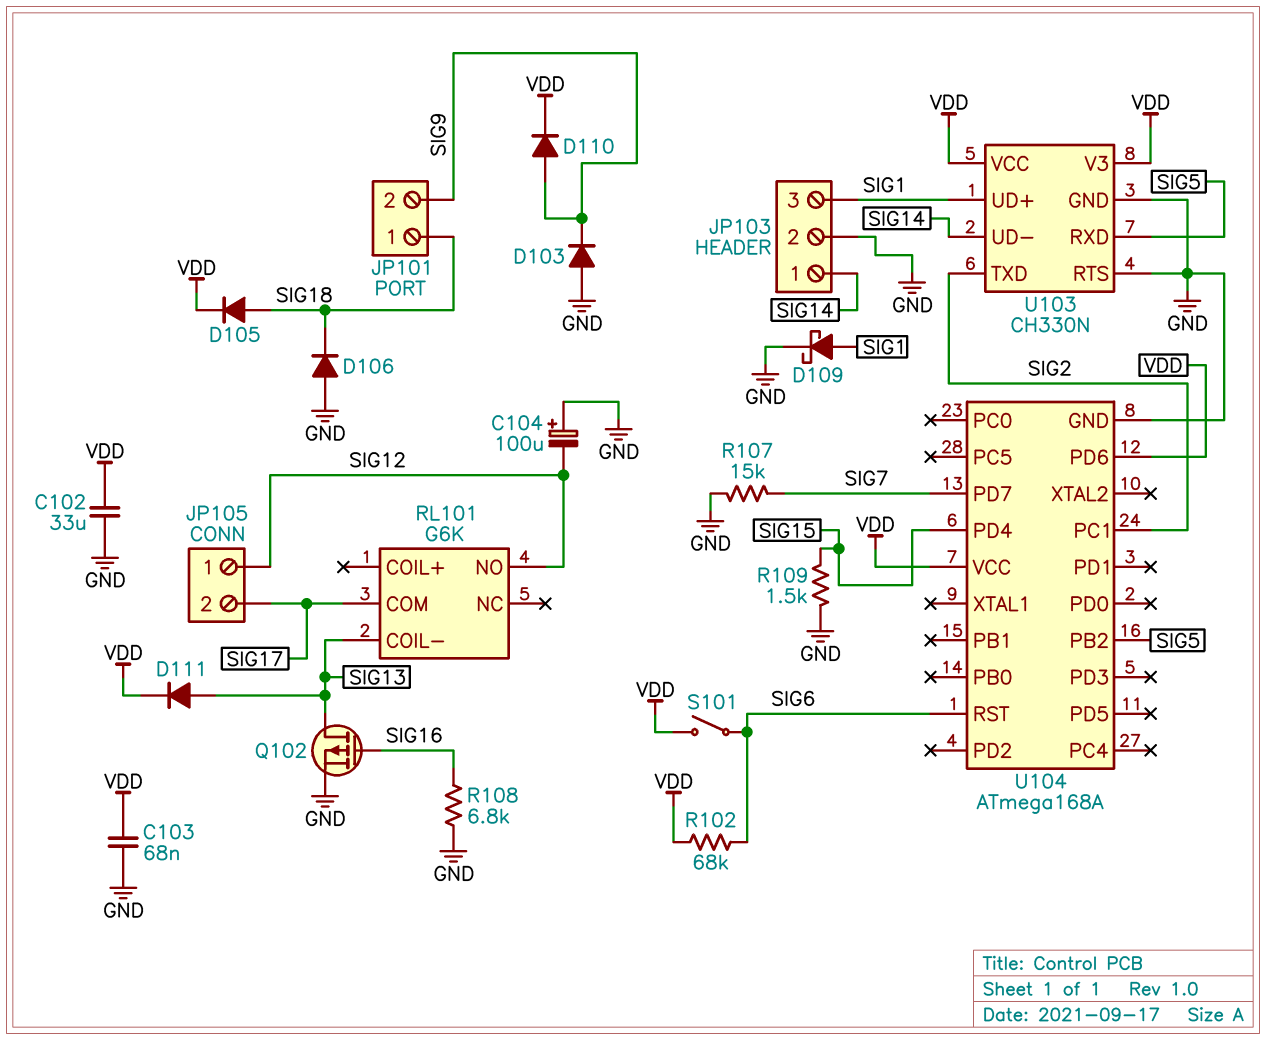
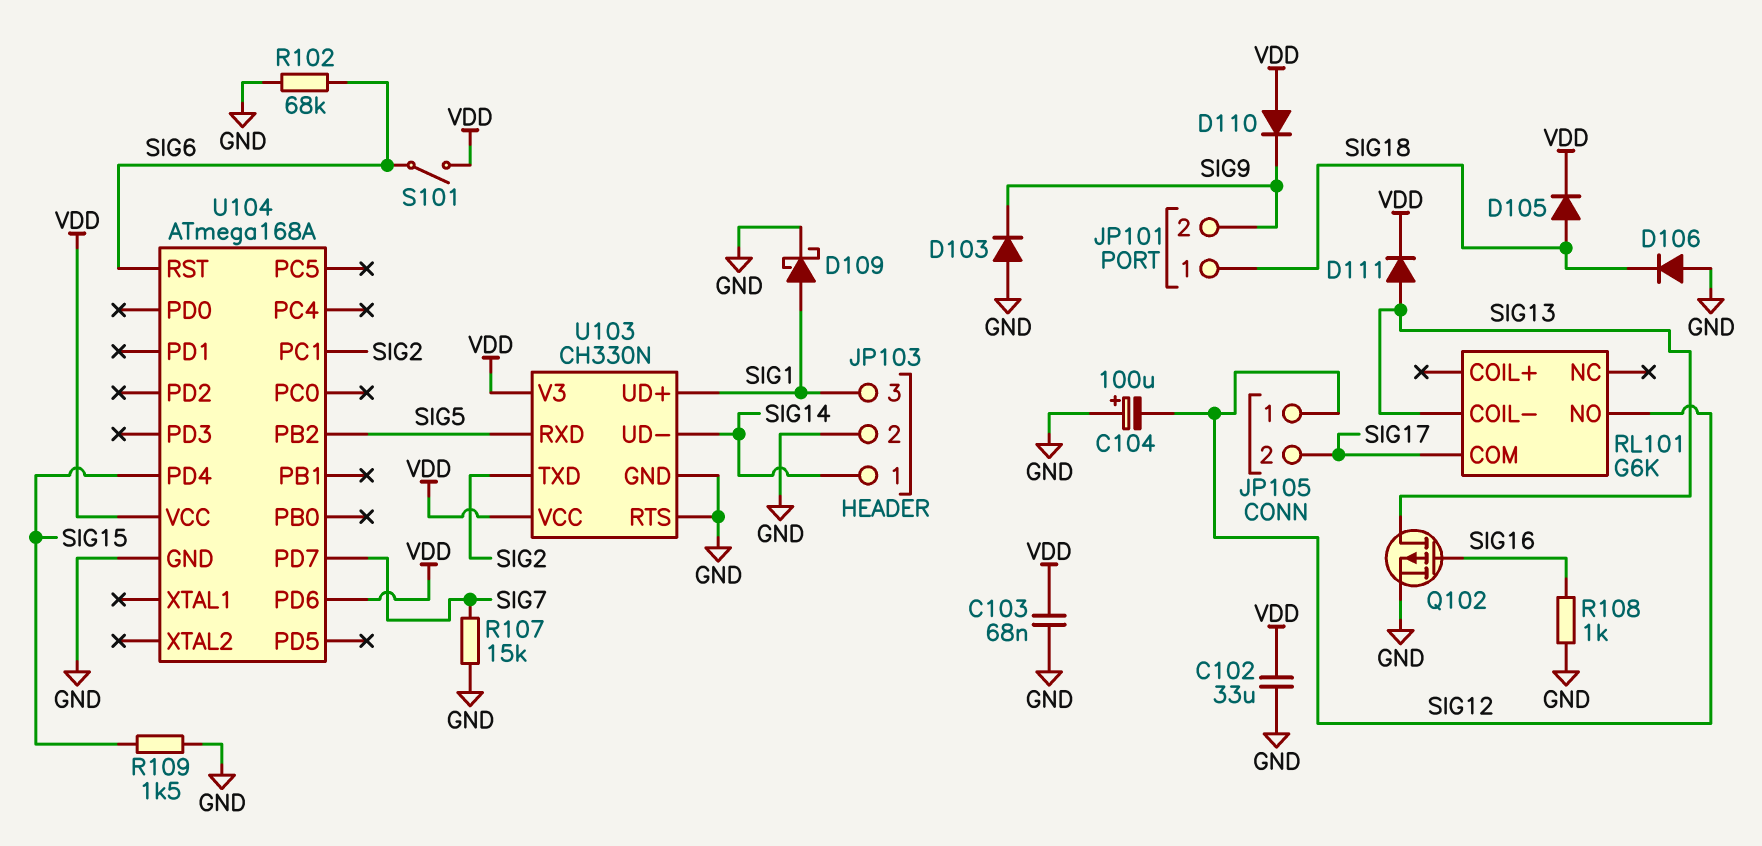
D110: diode (A SIG9, K VDD) -> diode (A VDD, K SIG9)
R102: 68k (SIG6, VDD) -> 68k (GND, SIG6)
R108: 6.8k (GND, SIG16) -> 1k (GND, SIG16)

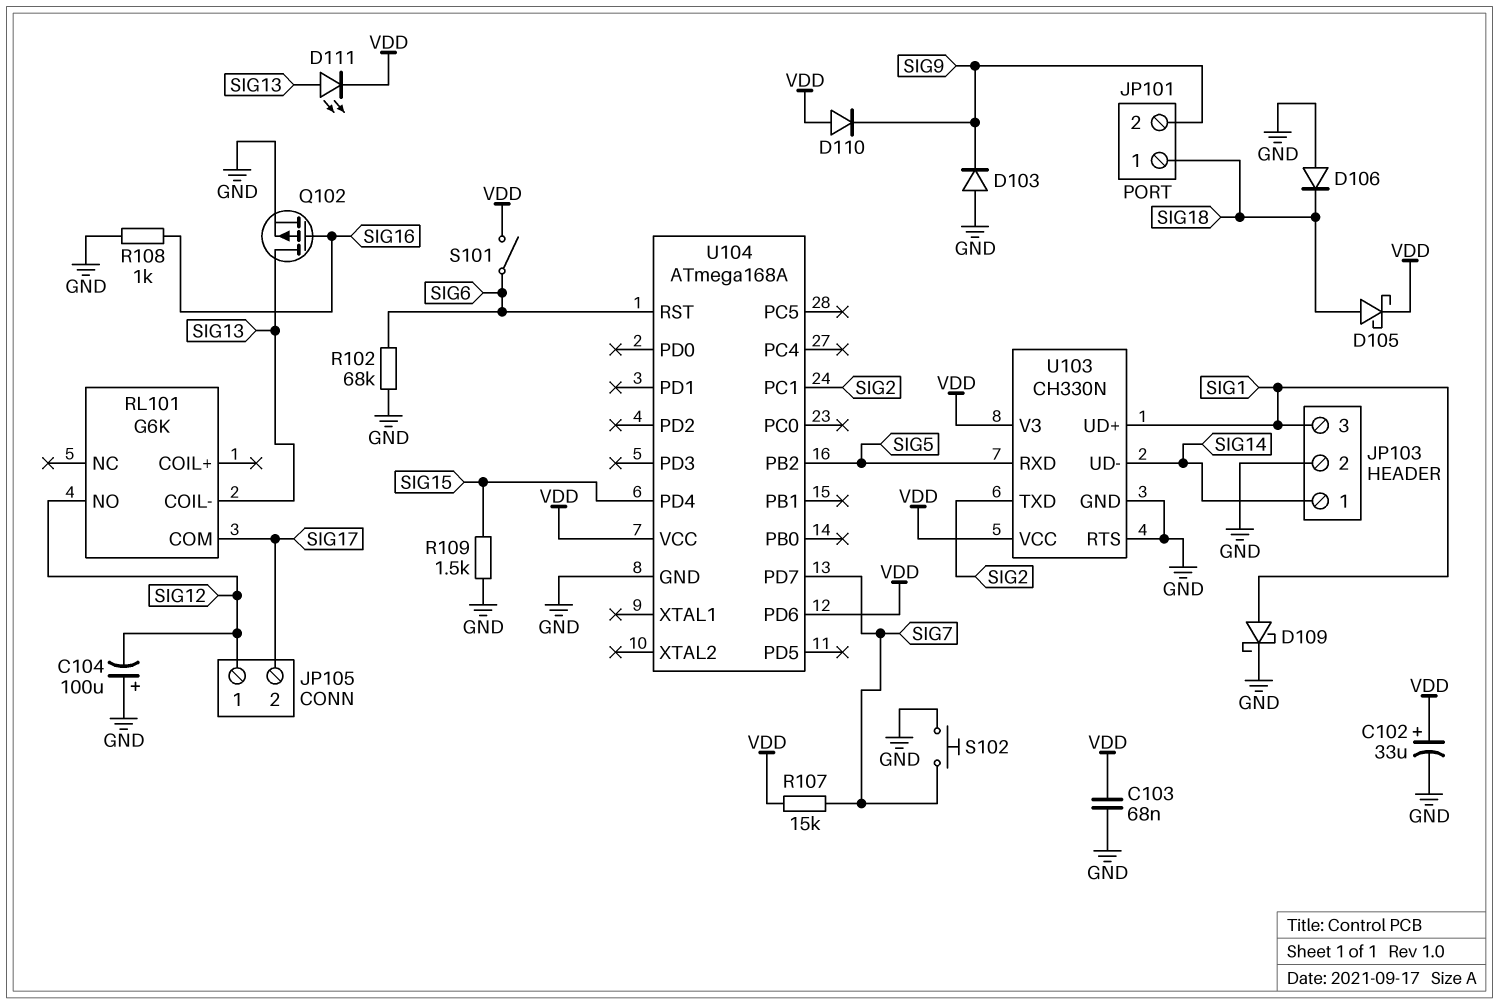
C102: 33uF (GND, VDD) -> 33uF (plus VDD, minus GND)
D105: diode (A SIG18, K VDD) -> schottky (A SIG18, K VDD)
D111: diode (A SIG13, K VDD) -> LED (A SIG13, K VDD)
R107: 15k (GND, SIG7) -> 15k (SIG7, VDD)
S102: none -> button (GND, SIG7)

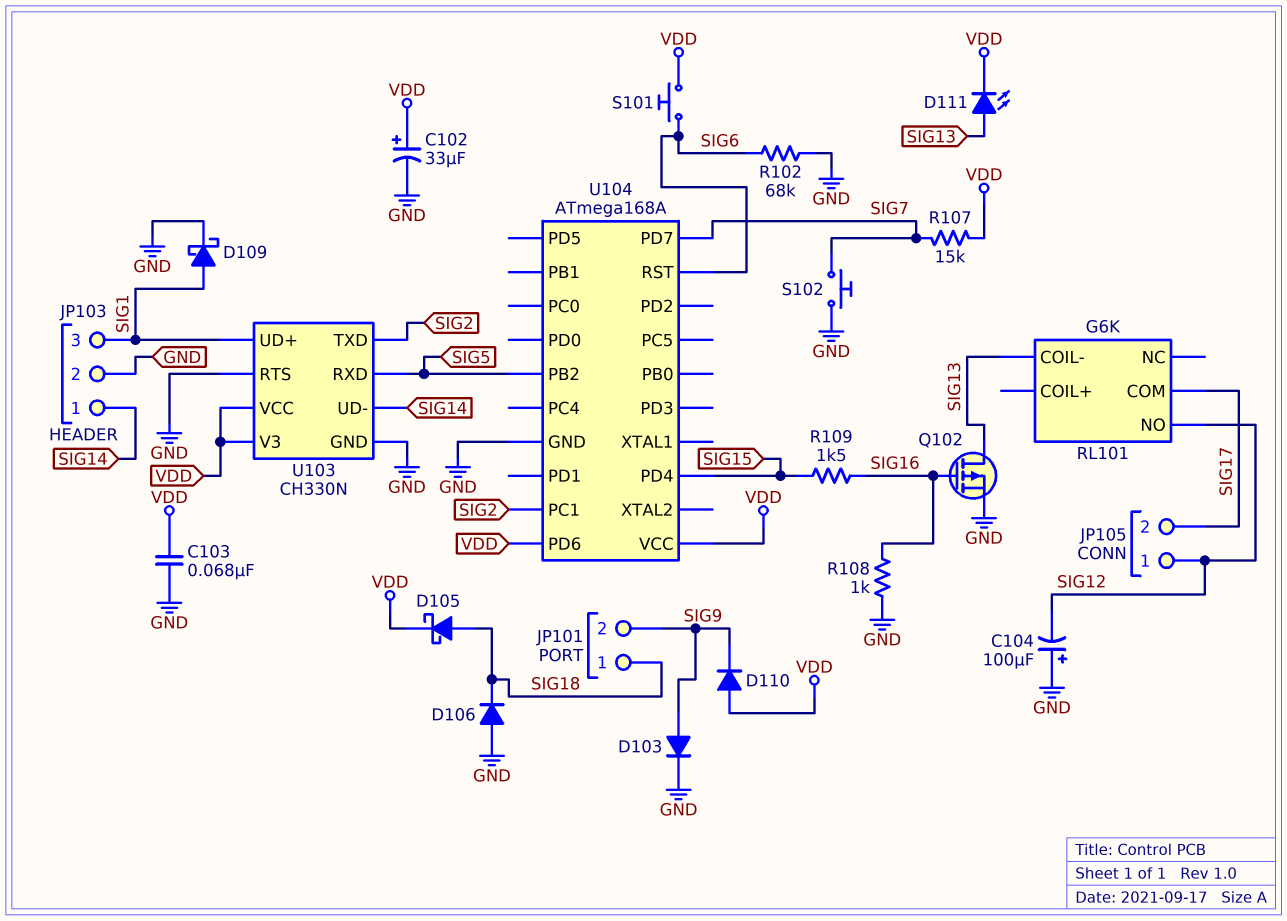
D103: diode (A GND, K SIG9) -> diode (A SIG9, K GND)
R109: 1.5k (GND, SIG15) -> 1.5k (SIG15, SIG16)
S101: switch (SIG6, VDD) -> button (SIG6, VDD)

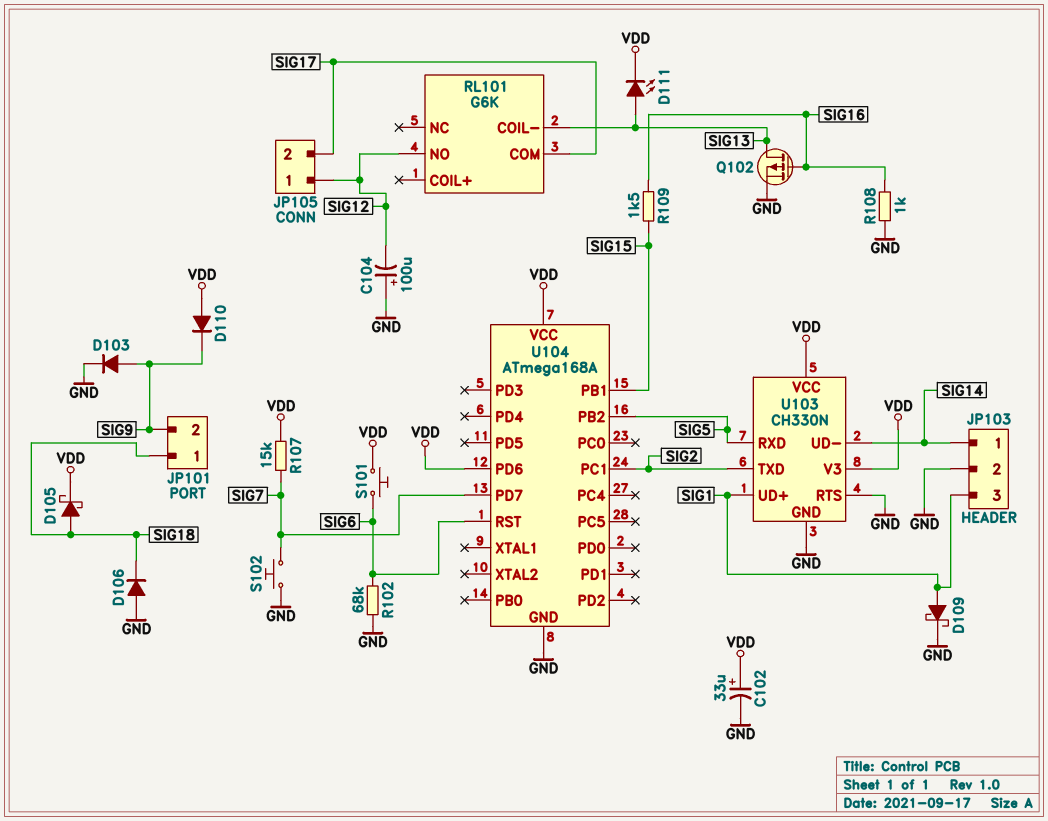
C103: 68nF (GND, VDD) -> none
U104 pin PB1: none -> SIG15
U104 pin PD4: SIG15 -> none

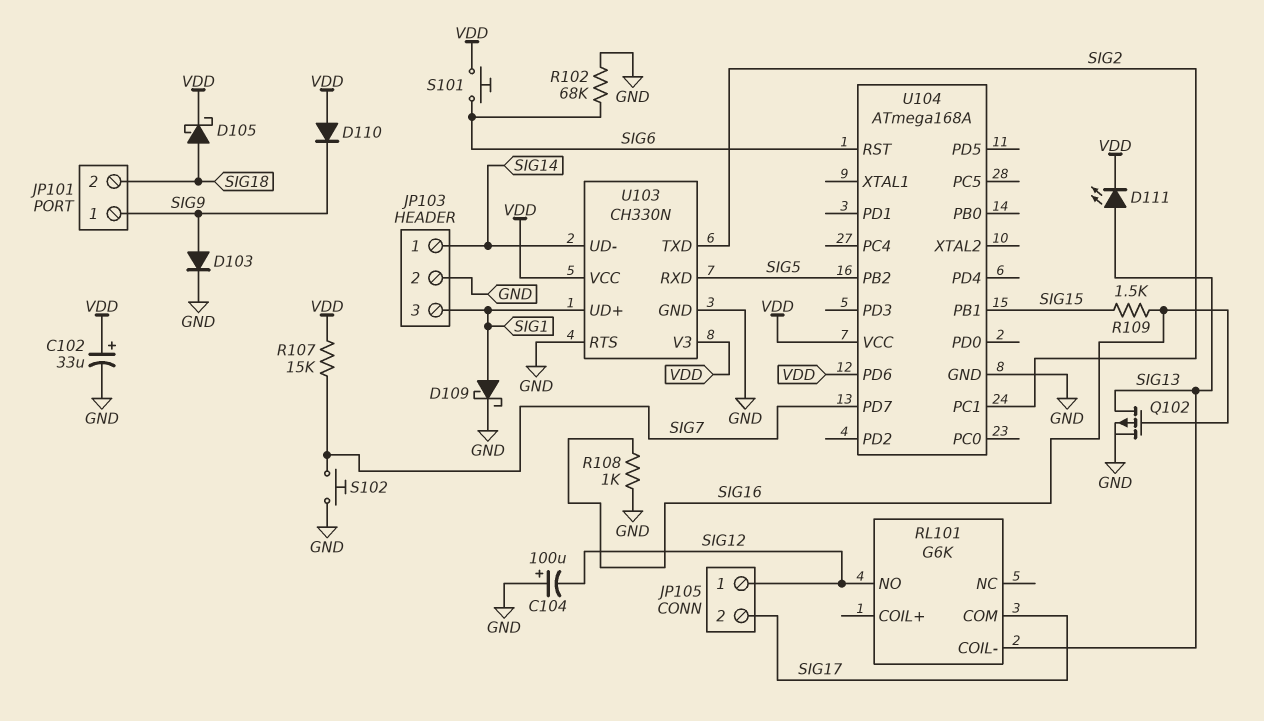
D106: diode (A GND, K SIG18) -> none
JP101 pin 1: SIG18 -> SIG9
JP101 pin 2: SIG9 -> SIG18

